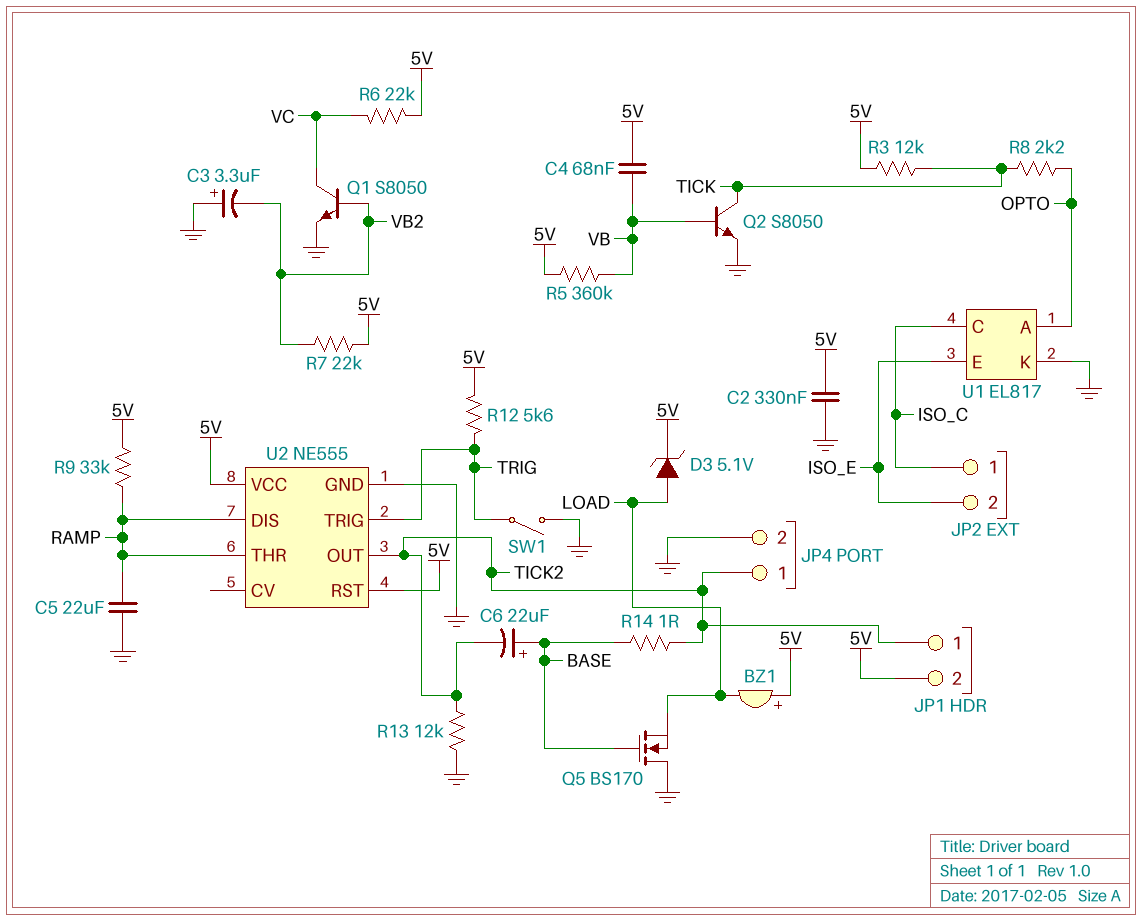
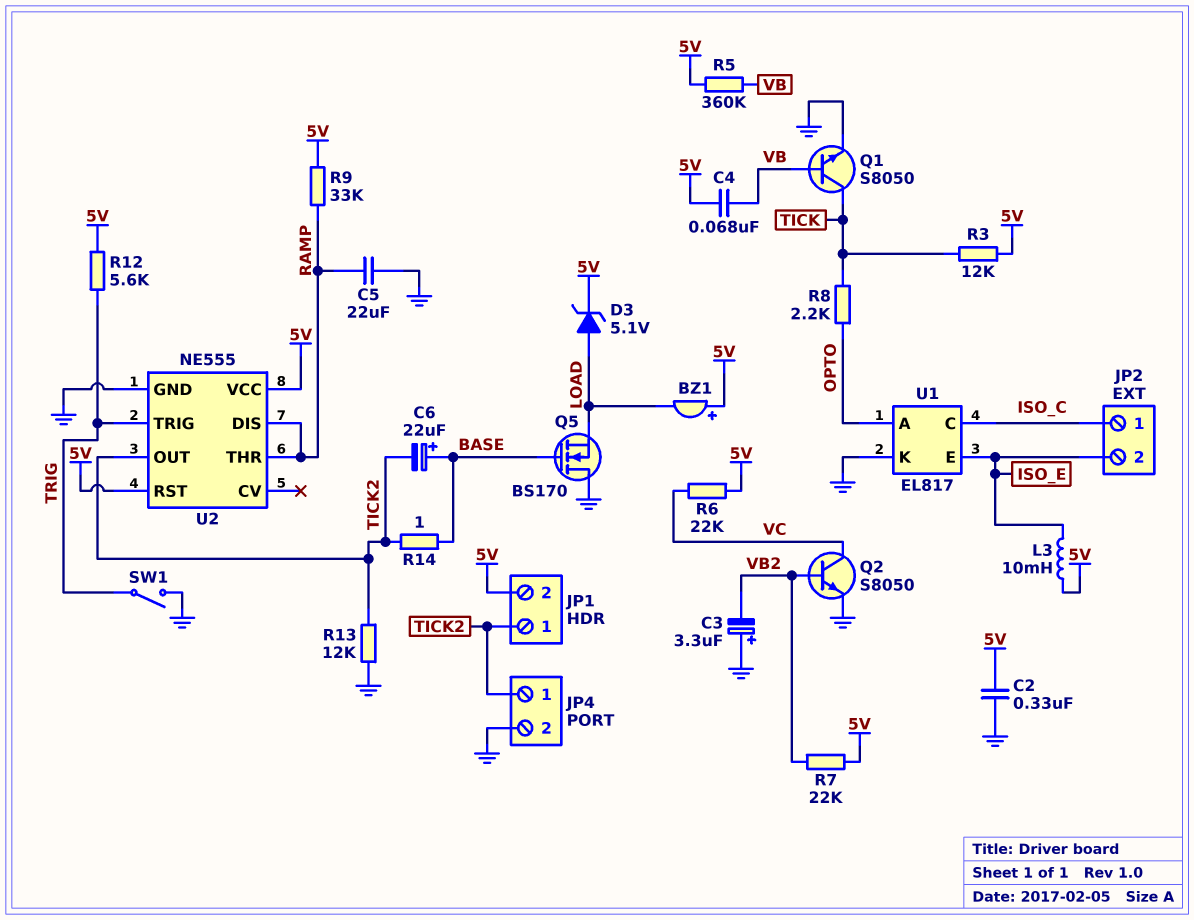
L3: none -> 10mH (5V, ISO_E)
Q1: NPN S8050 (B VB2, C VC, E GND) -> NPN S8050 (B VB, C TICK, E GND)
Q2: NPN S8050 (B VB, C TICK, E GND) -> NPN S8050 (B VB2, C VC, E GND)

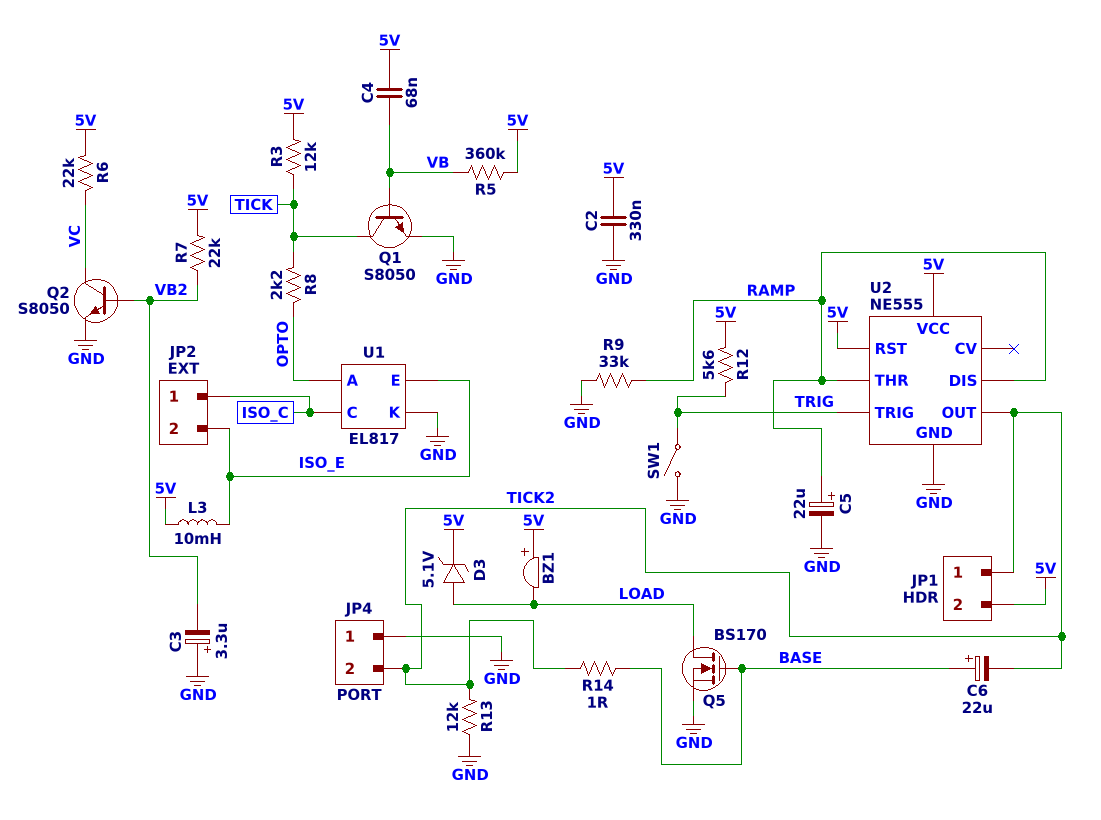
C5: 22uF (GND, RAMP) -> 22uF (plus RAMP, minus GND)
JP4 pin 1: TICK2 -> GND
JP4 pin 2: GND -> TICK2
Q5: NMOS BS170 (G BASE, D GND, S LOAD) -> NMOS BS170 (G BASE, D LOAD, S GND)
R9: 33k (5V, RAMP) -> 33k (GND, RAMP)

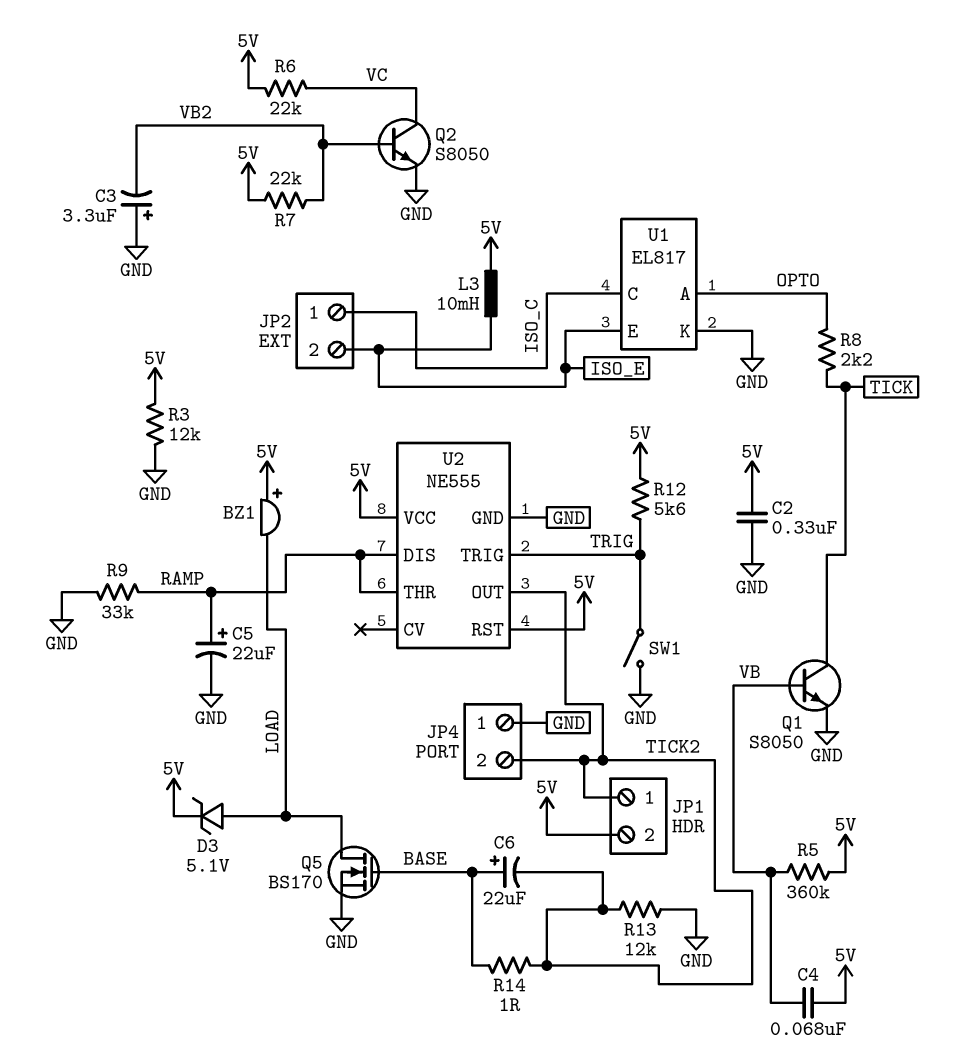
R3: 12k (5V, TICK) -> 12k (5V, GND)

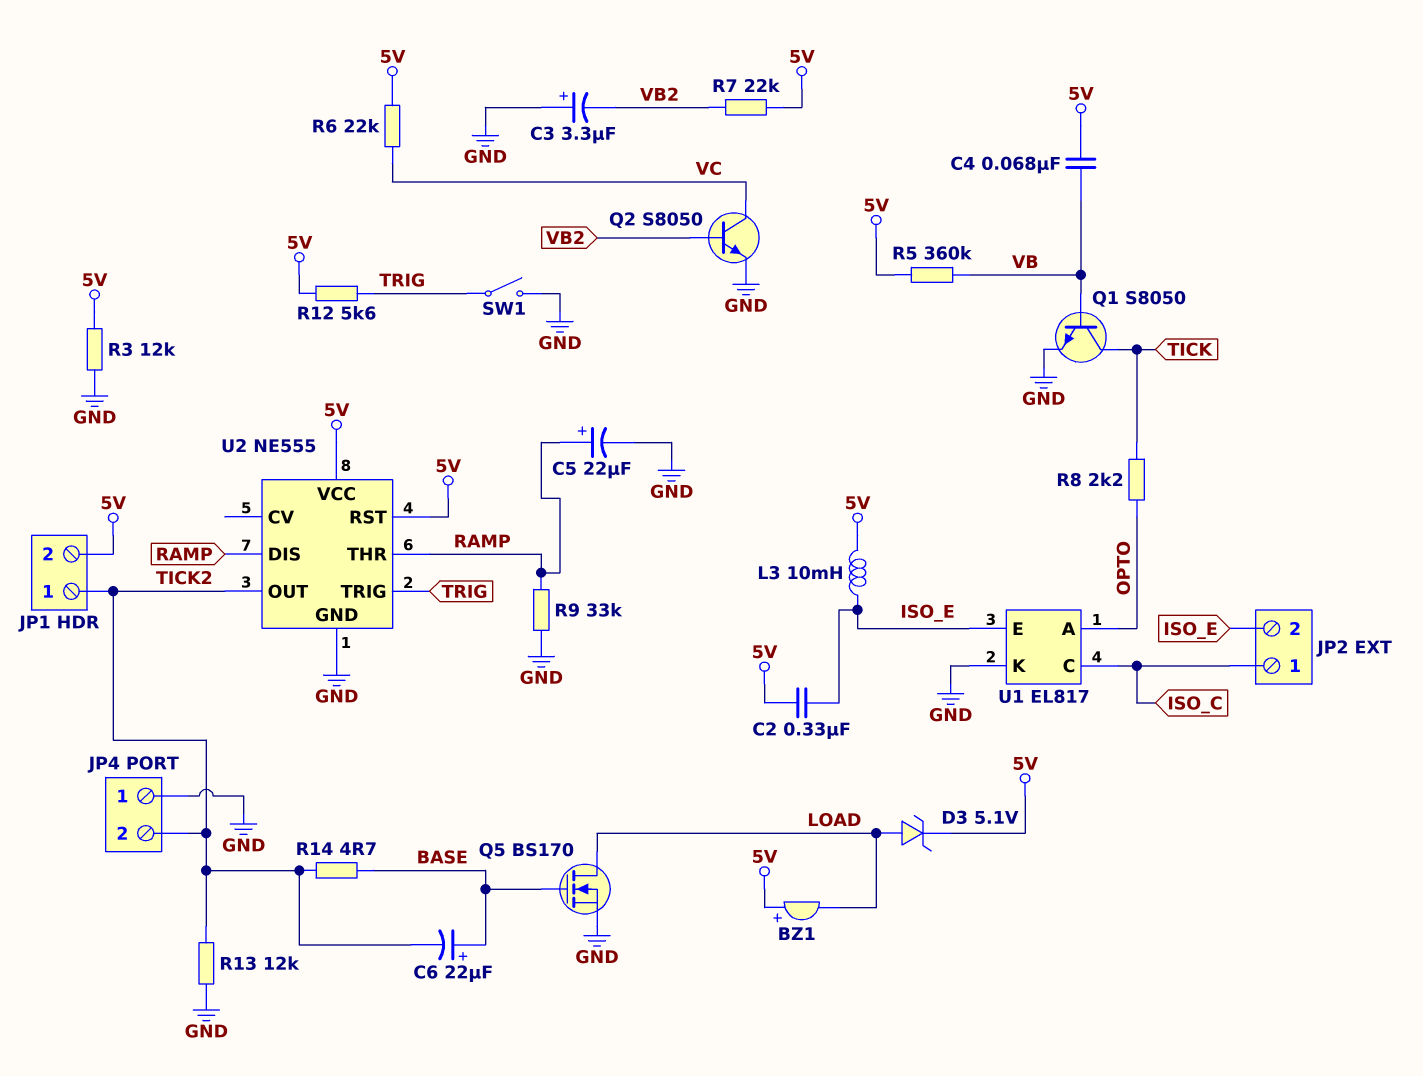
C2: 330nF (5V, GND) -> 330nF (5V, ISO_E)
R14: 1 (BASE, TICK2) -> 4.7 (BASE, TICK2)

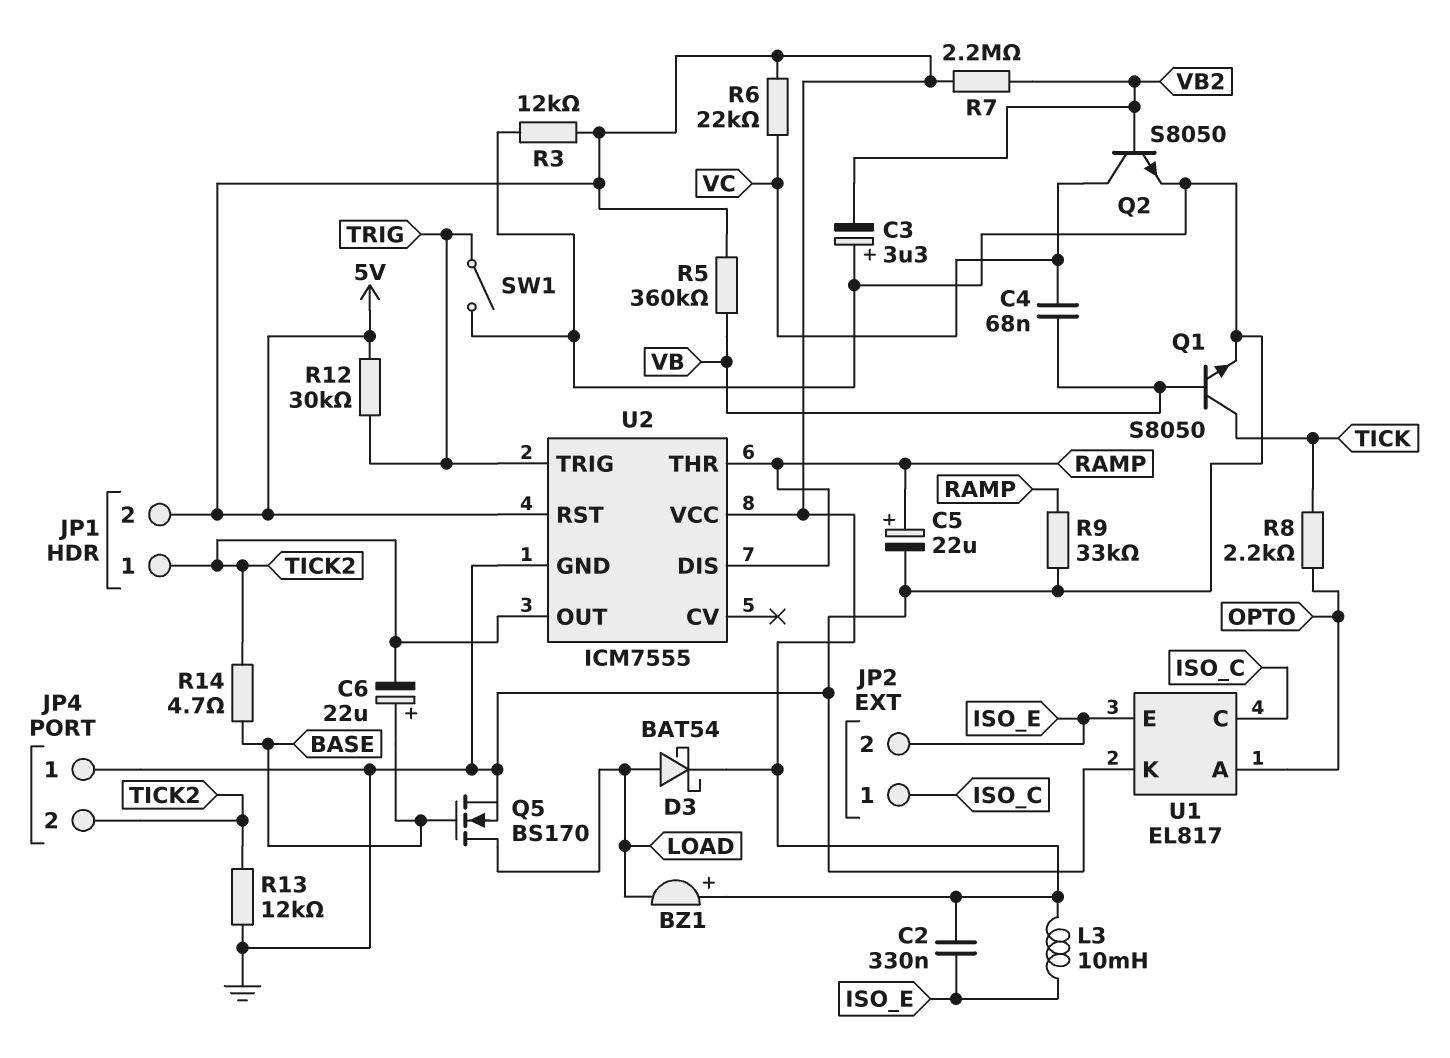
C4: 68nF (5V, VB) -> 68nF (VB, VC)
D3: zener 5.1V (A LOAD, K 5V) -> schottky BAT54 (A LOAD, K 5V)
R7: 22k (5V, VB2) -> 2.2M (5V, VB2)
R12: 5.6k (5V, TRIG) -> 30k (5V, TRIG)
U2: NE555 -> ICM7555

